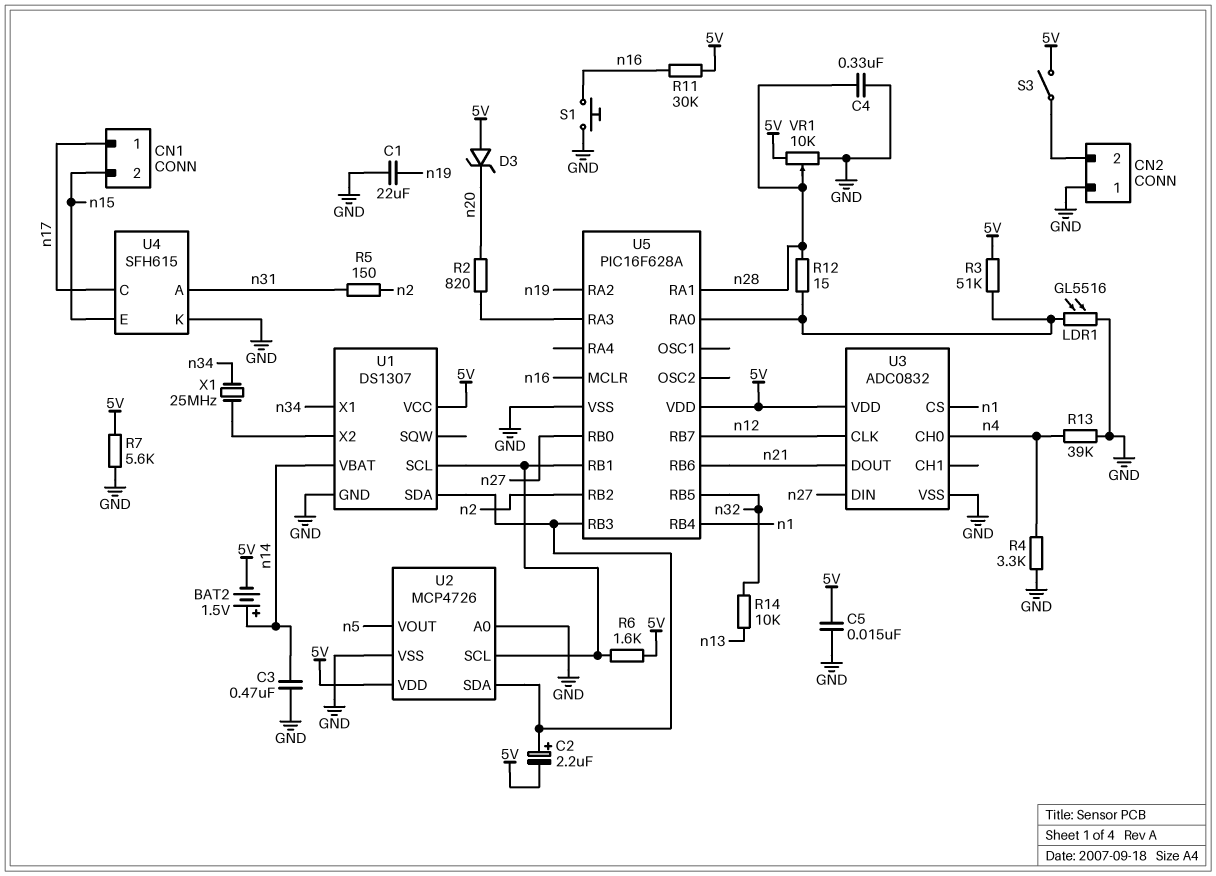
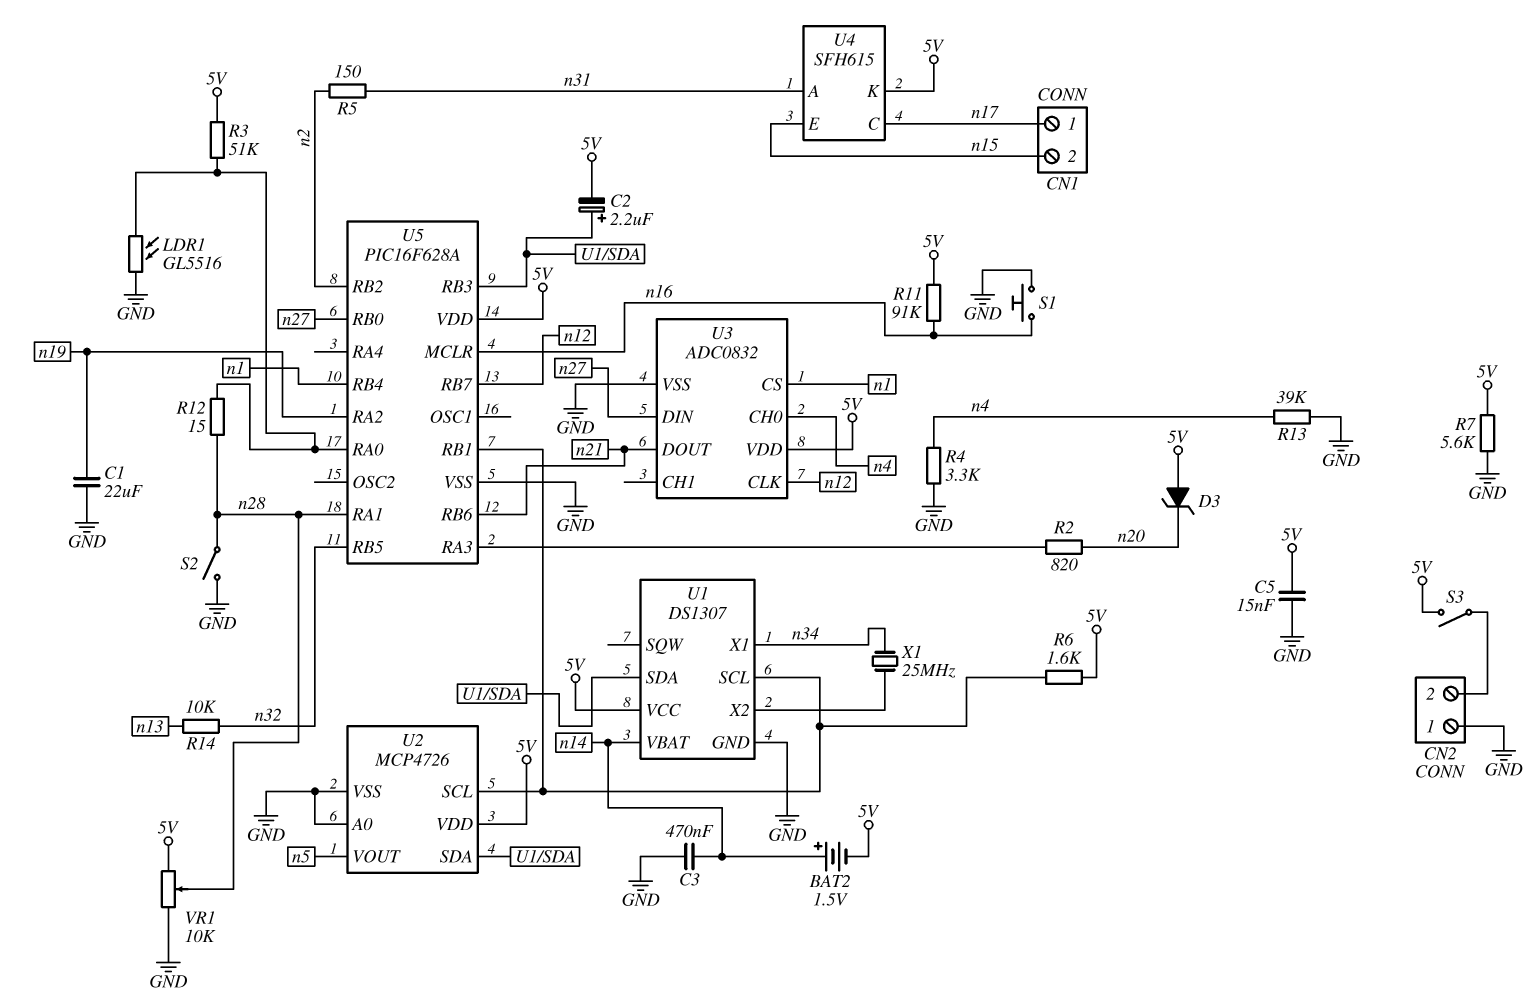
C4: 330nF (GND, n28) -> none
R11: 30k (5V, n16) -> 91k (5V, n16)
S2: none -> switch (GND, n28)
U4 pin K: GND -> 5V

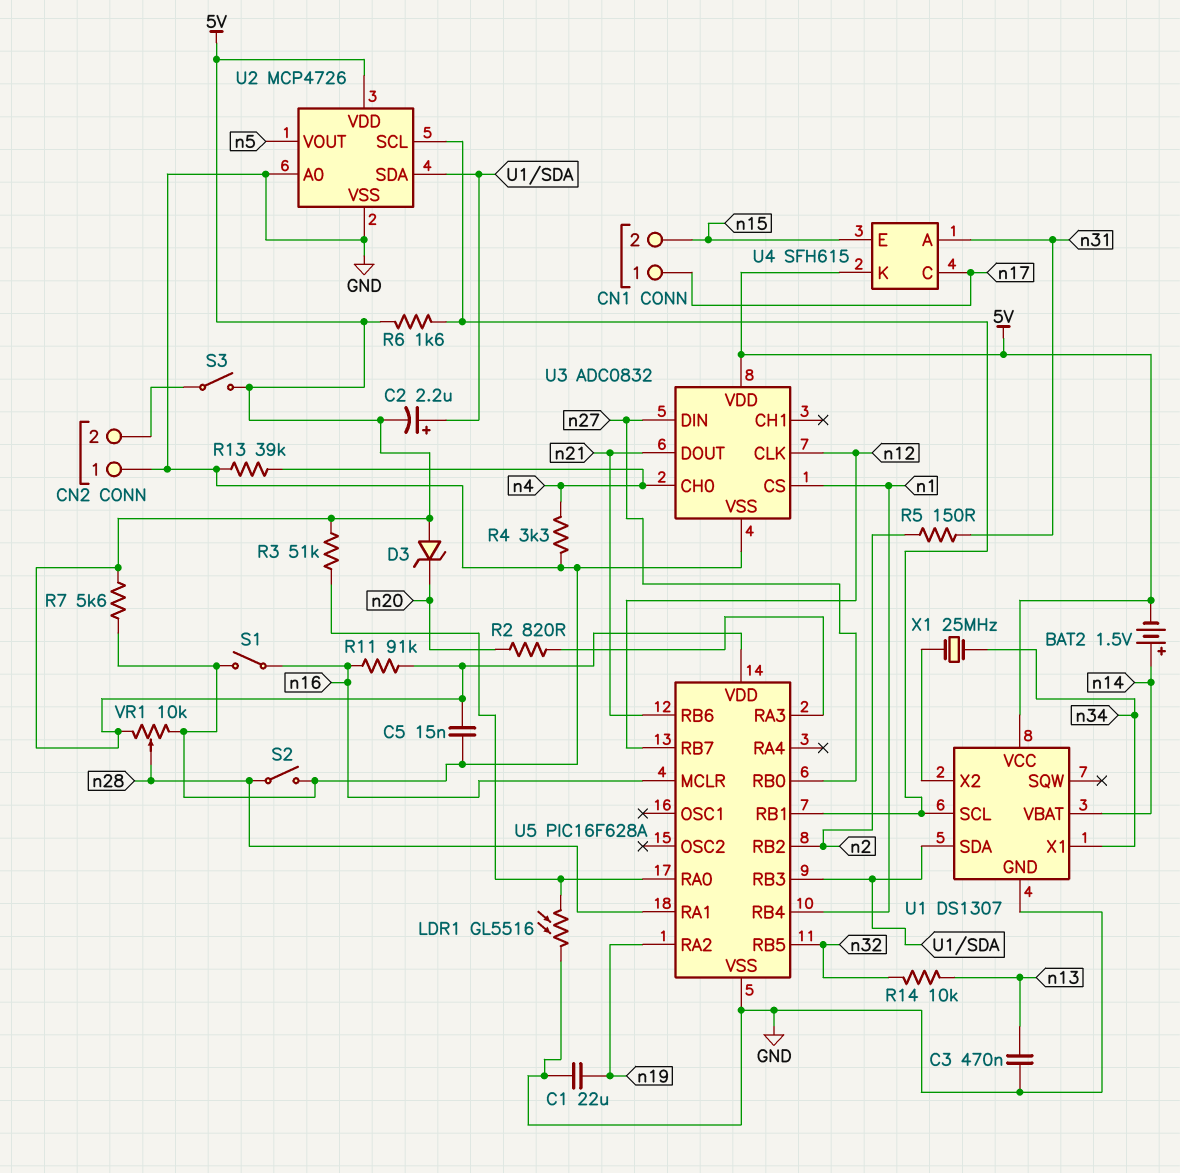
C3: 470nF (GND, n14) -> 470nF (GND, n13)
R12: 15 (U5/RA0, n28) -> none
S1: button (GND, n16) -> switch (GND, n16)

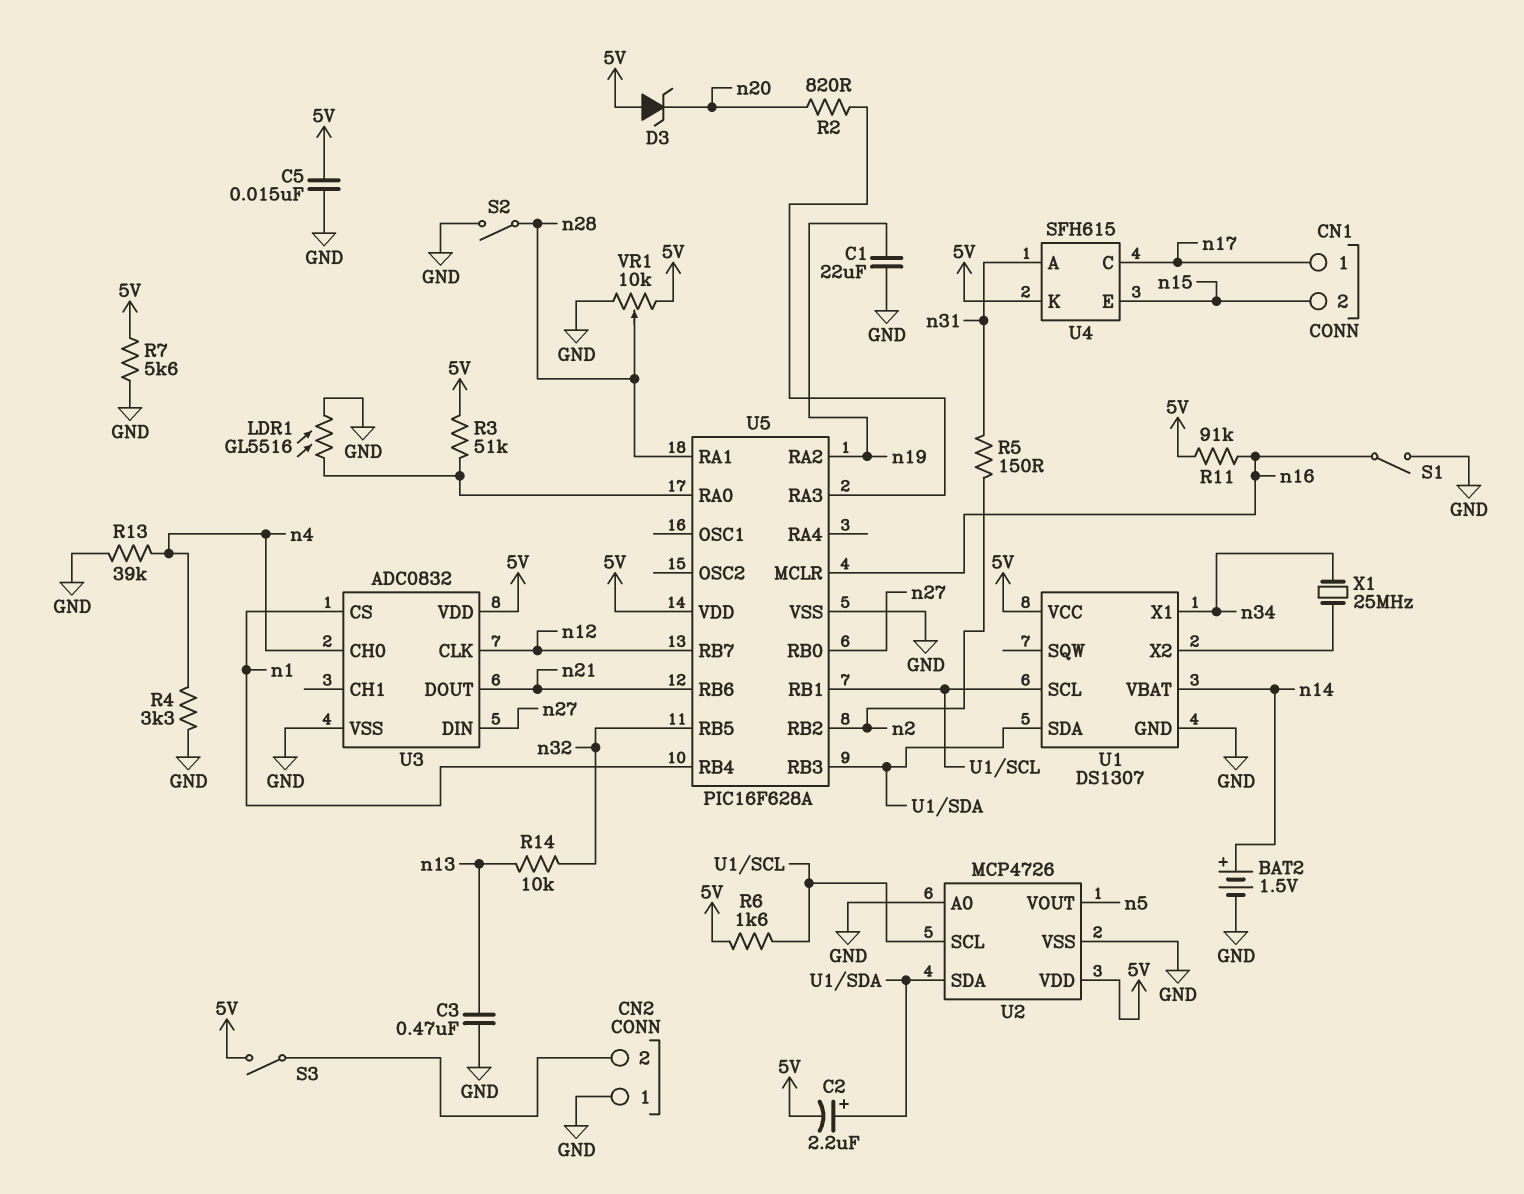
BAT2: 1.5V (plus n14, minus 5V) -> 1.5V (plus n14, minus GND)

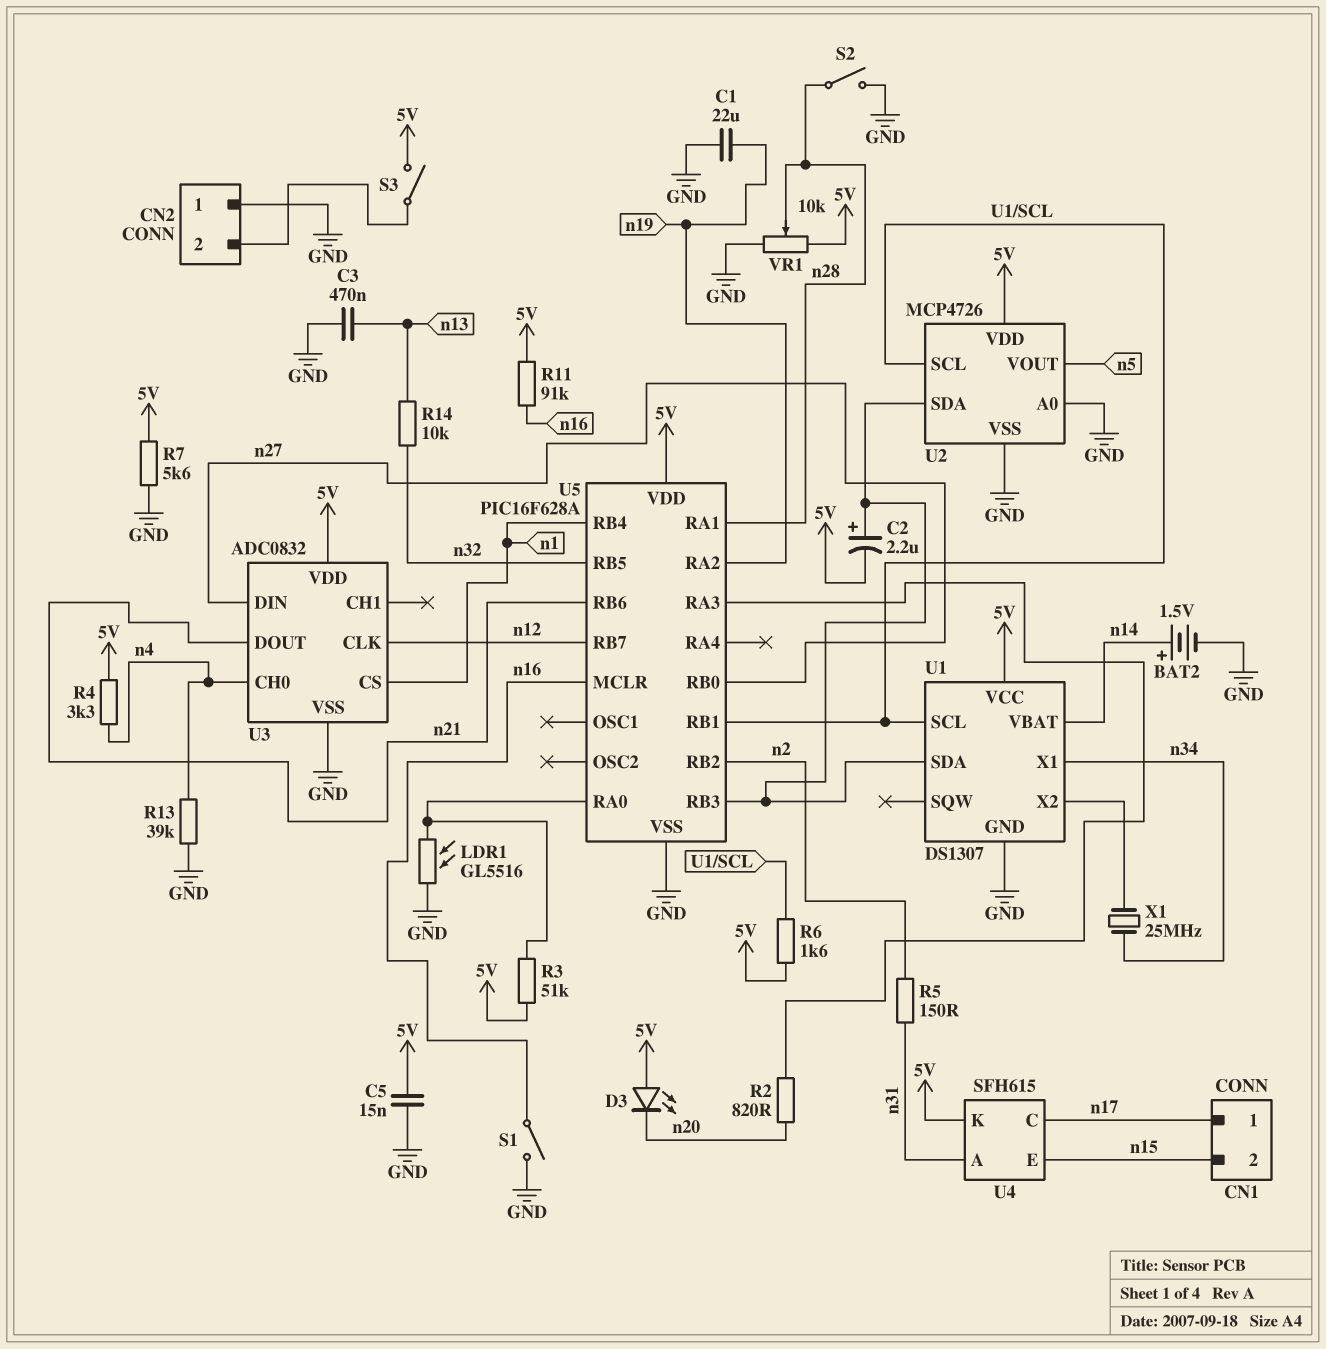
D3: zener (A 5V, K n20) -> LED (A 5V, K n20)
R4: 3.3k (GND, n4) -> 3.3k (5V, n4)

